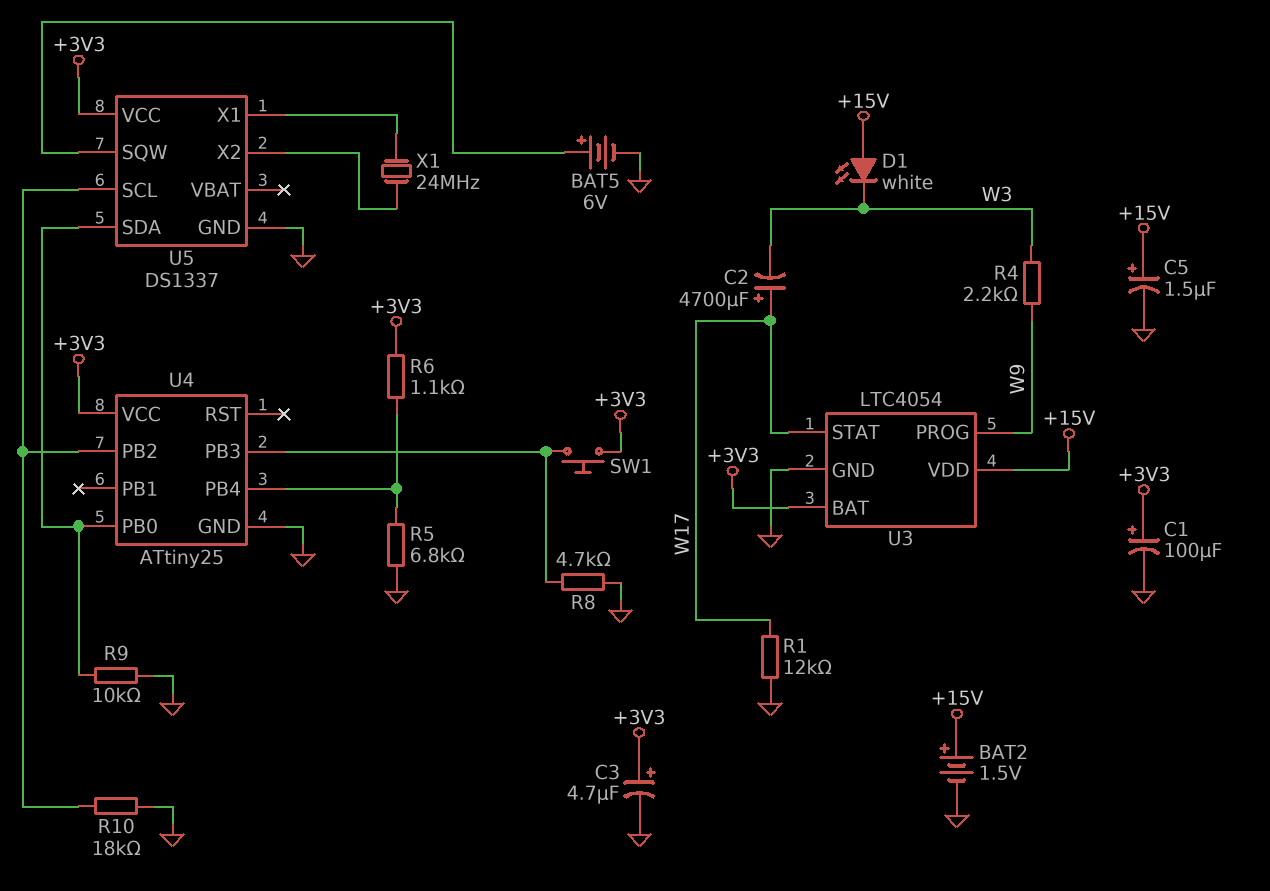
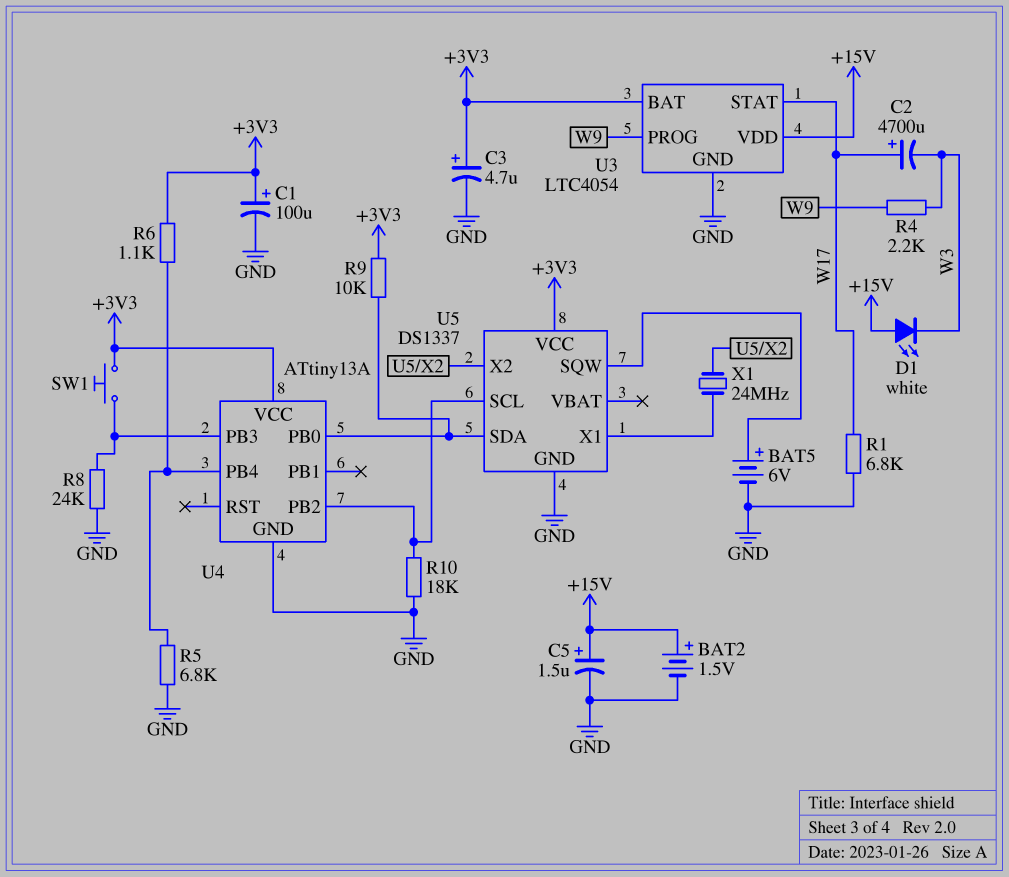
R1: 12k (GND, W17) -> 6.8k (GND, W17)
R8: 4.7k (GND, U4/PB3) -> 24k (GND, U4/PB3)
R9: 10k (GND, U4/PB0) -> 10k (+3V3, U4/PB0)
U4: ATtiny25 -> ATtiny13A

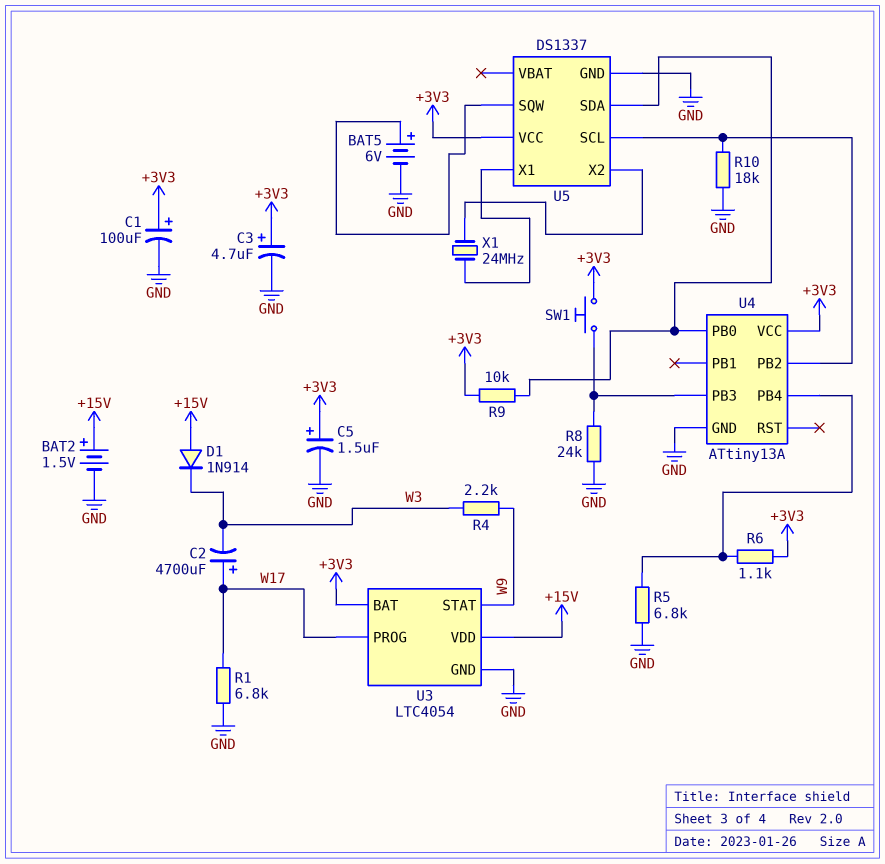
C5: 1.5uF (plus +15V, minus GND) -> 1.5uF (plus +3V3, minus GND)
D1: LED white (A +15V, K W3) -> diode 1N914 (A +15V, K W3)
U3 pin PROG: W9 -> W17
U3 pin STAT: W17 -> W9

